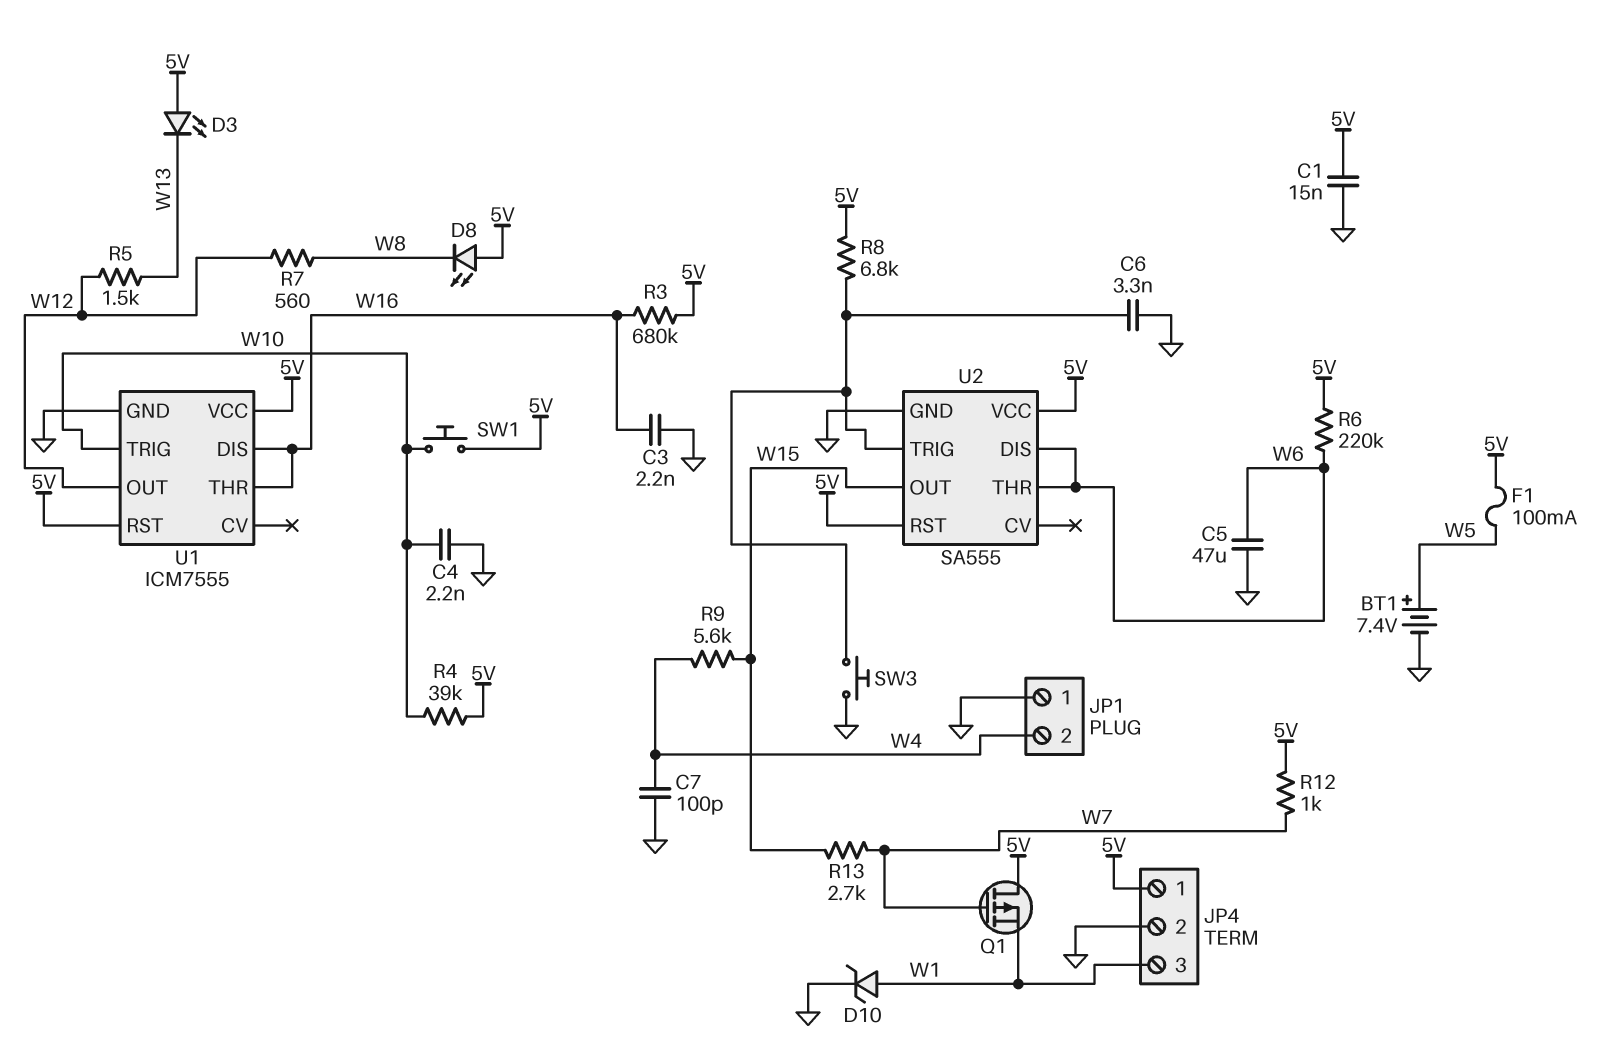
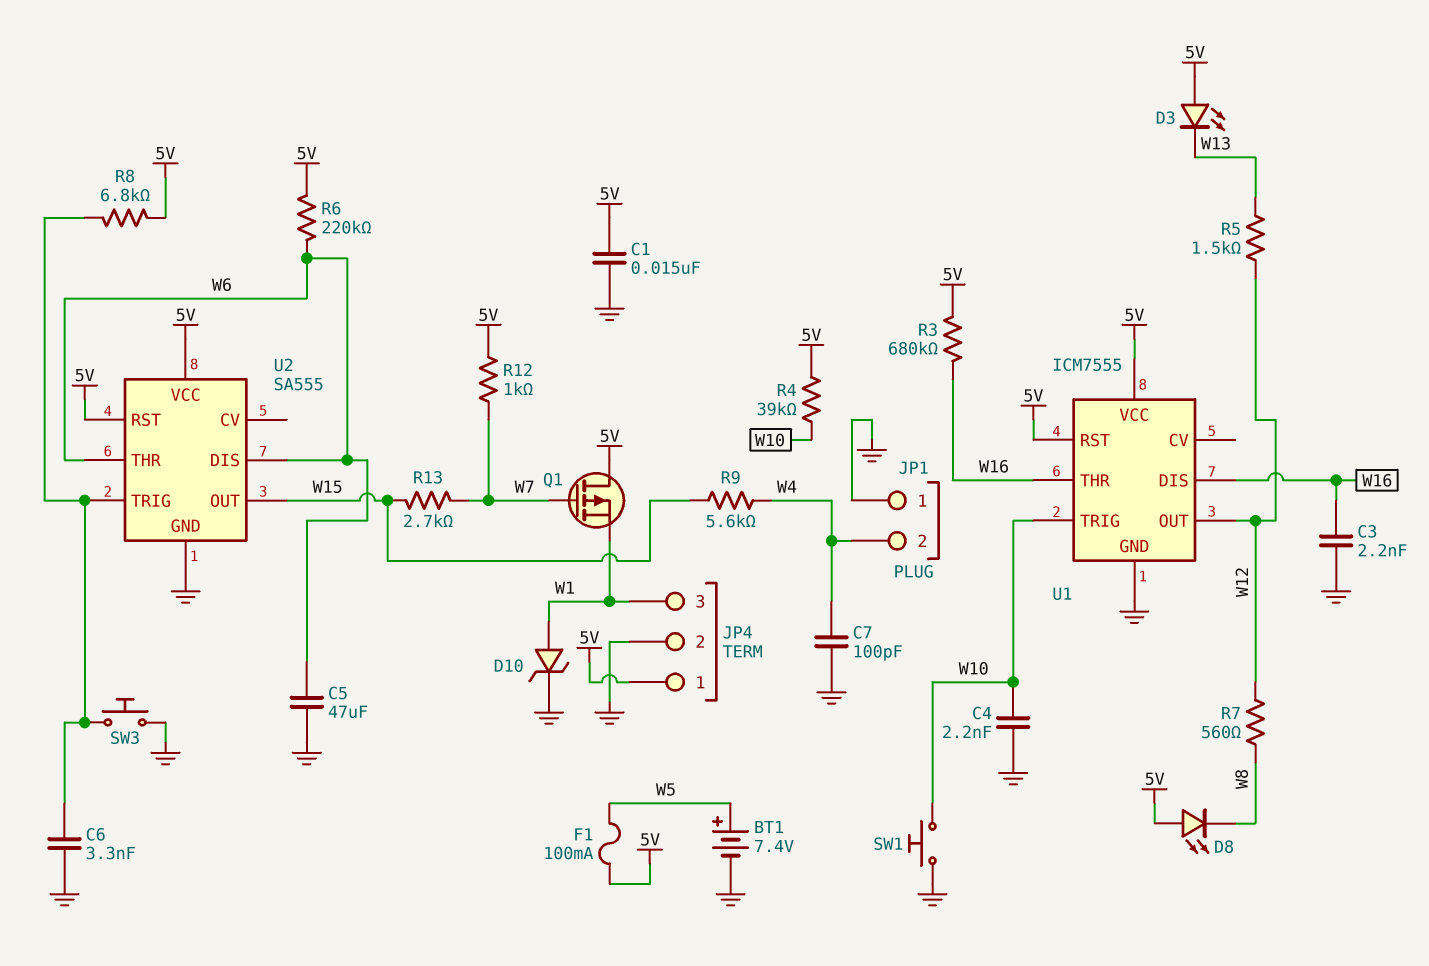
SW1: button (5V, W10) -> button (GND, W10)

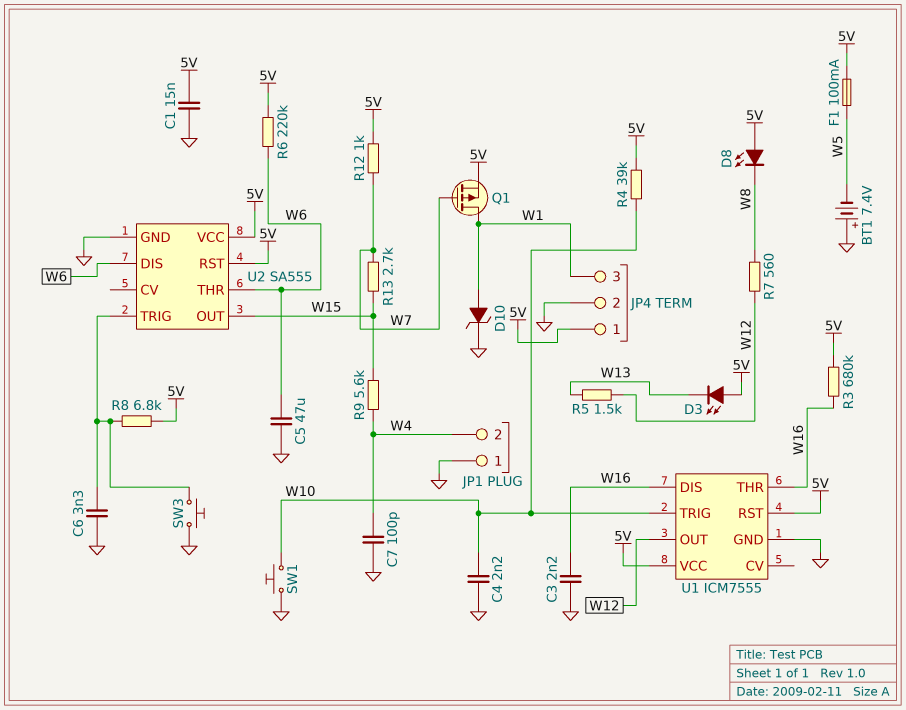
BT1: 7.4V (plus W5, minus GND) -> 7.4V (plus GND, minus W5)
Q1: PMOS (G W7, D 5V, S W1) -> PMOS (G W7, D W1, S 5V)

